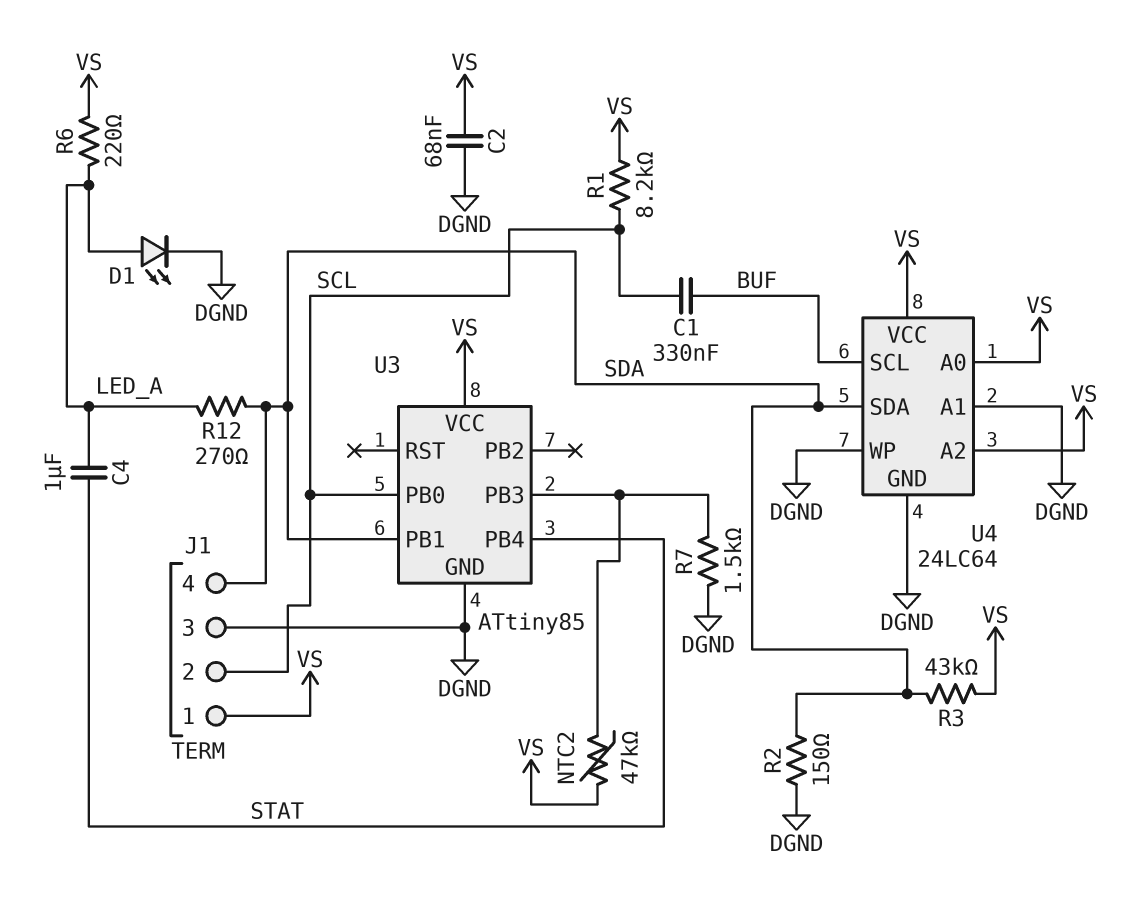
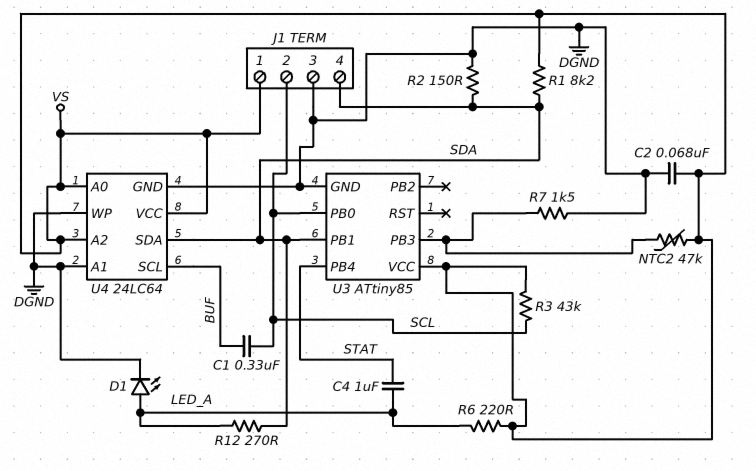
R1: 8.2k (SCL, VS) -> 8.2k (SDA, VS)
R3: 43k (SDA, VS) -> 43k (SCL, VS)

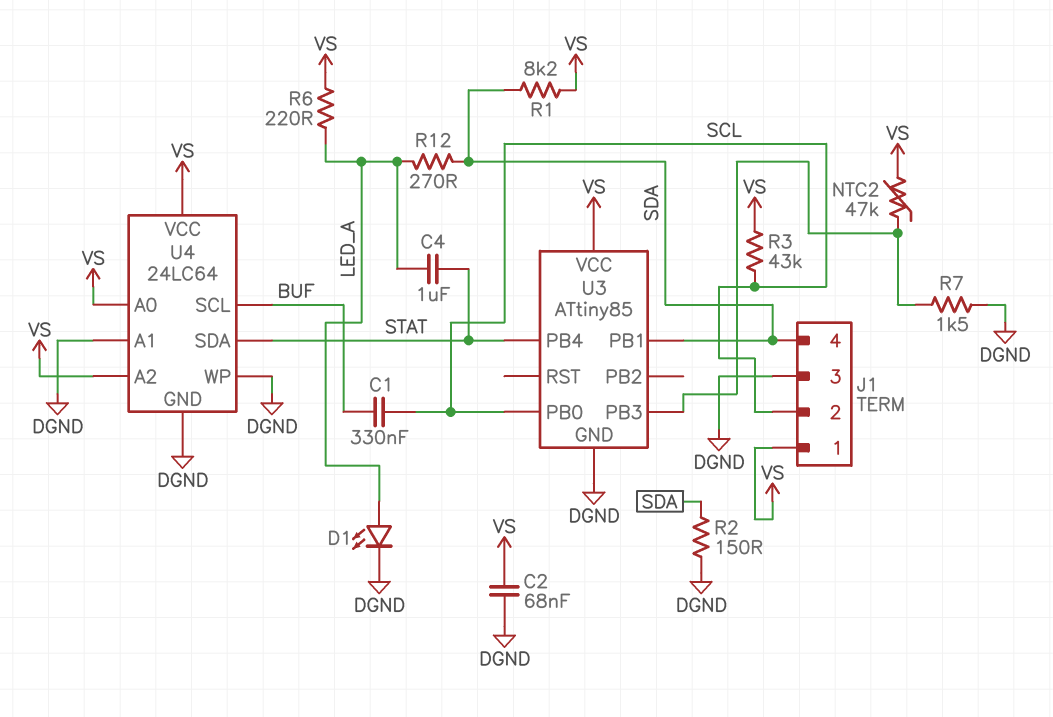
U4 pin SDA: SDA -> STAT

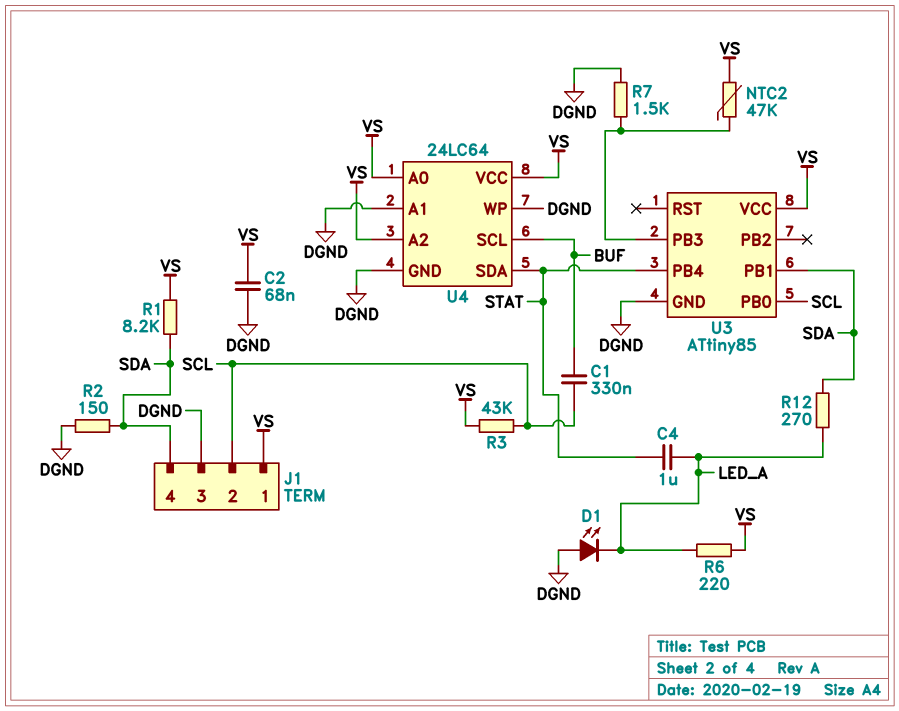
D1: LED (A LED_A, K DGND) -> LED (A DGND, K LED_A)

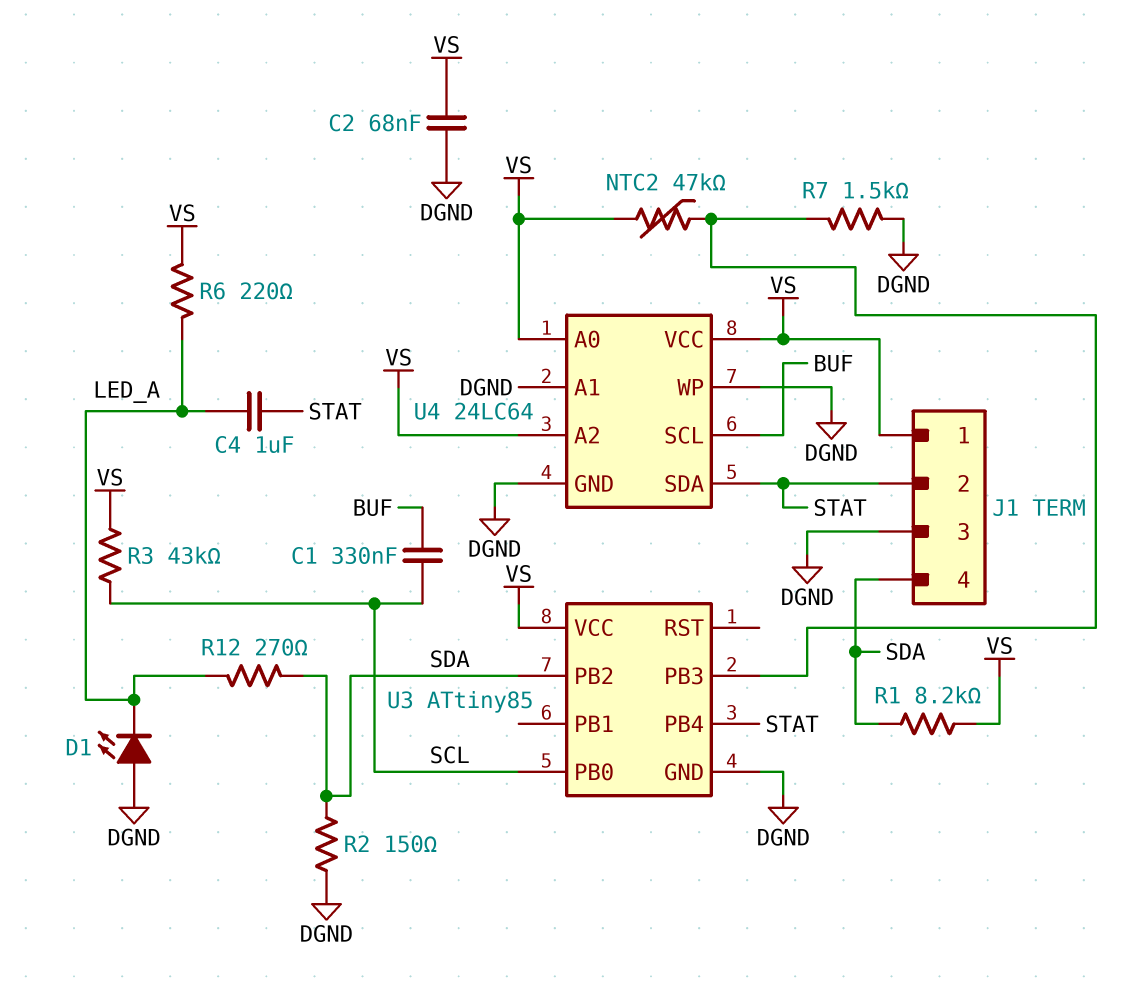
J1 pin 2: SCL -> STAT
U3 pin PB1: SDA -> none
U3 pin PB2: none -> SDA

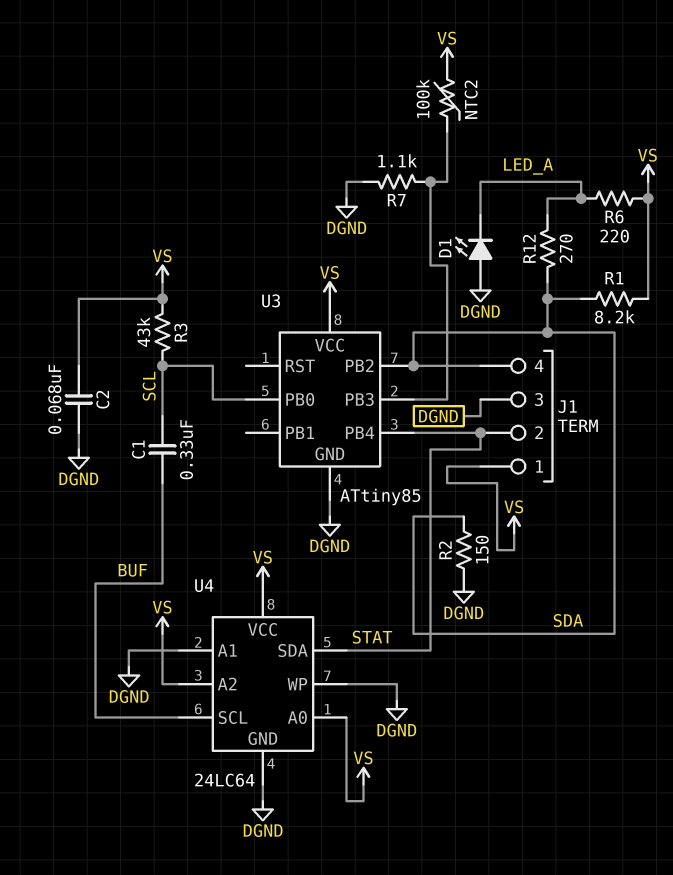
C4: 1uF (LED_A, STAT) -> none
NTC2: 47k (U3/PB3, VS) -> 100k (U3/PB3, VS)
R7: 1.5k (DGND, U3/PB3) -> 1.1k (DGND, U3/PB3)

